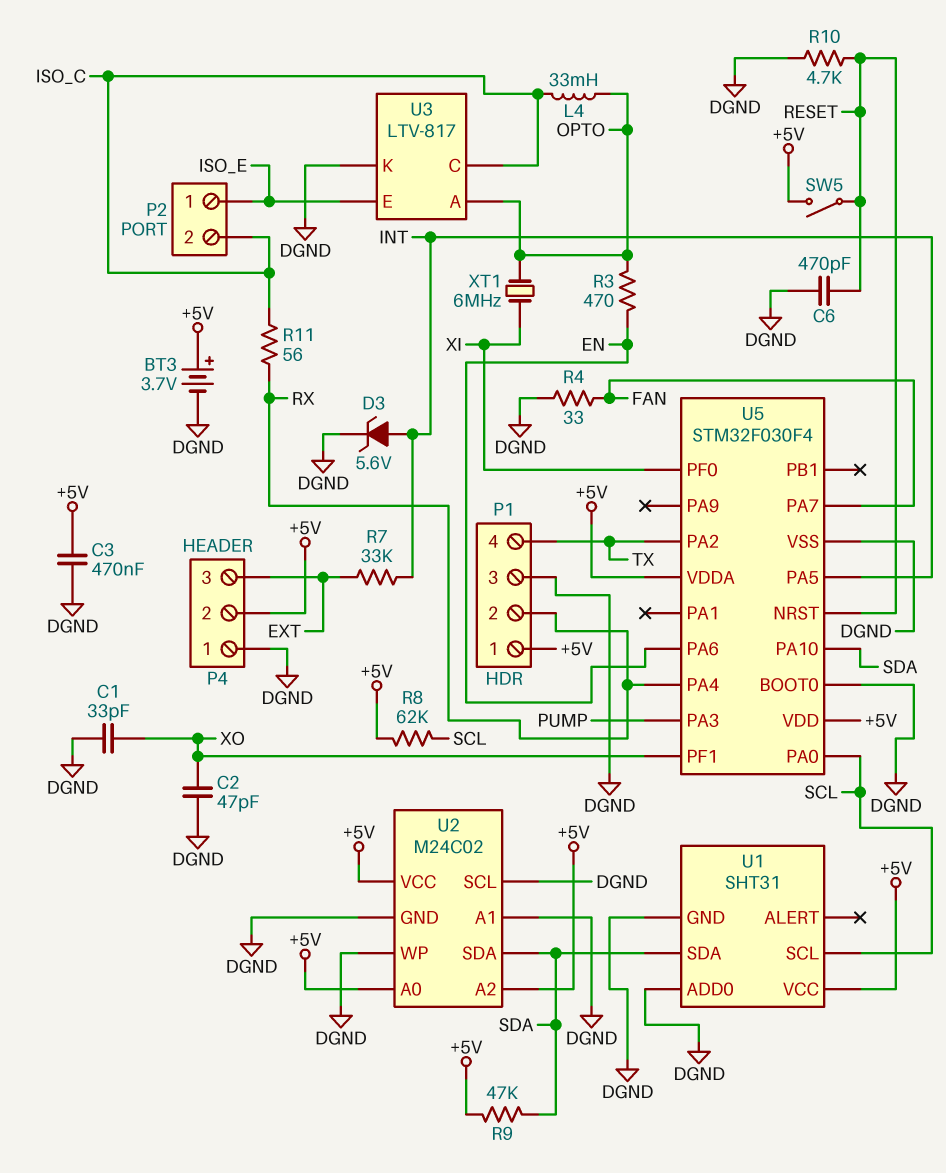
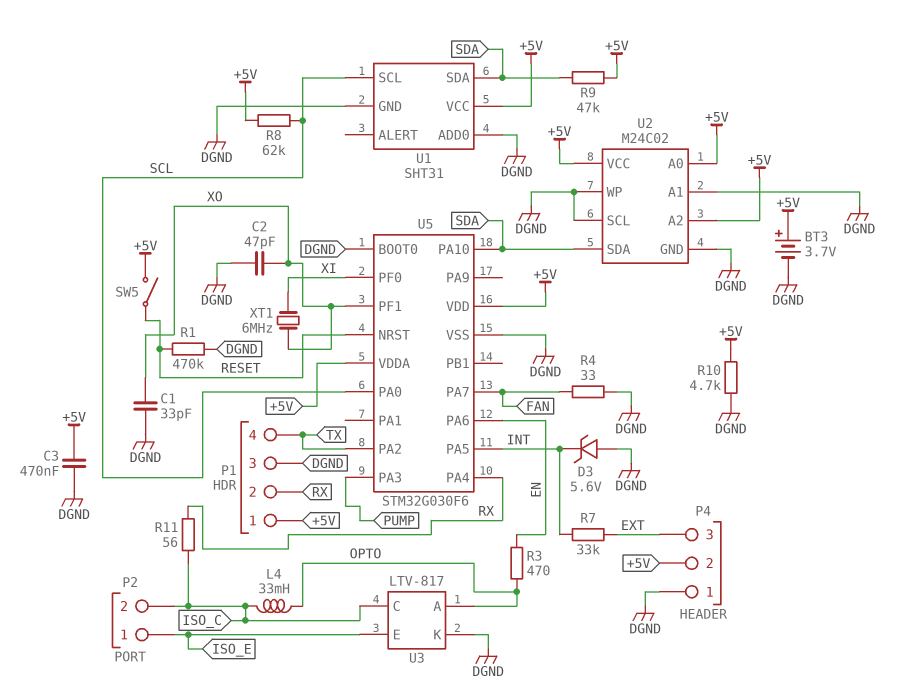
C6: 470pF (DGND, RESET) -> none
D3: zener 5.6V (A INT, K DGND) -> zener 5.6V (A DGND, K INT)
R1: none -> 470k (DGND, RESET)
R10: 4.7k (DGND, RESET) -> 4.7k (+5V, DGND)
U5: STM32F030F4 -> STM32G030F6
XT1: 6MHz (OPTO, XI) -> 6MHz (XI, XO)

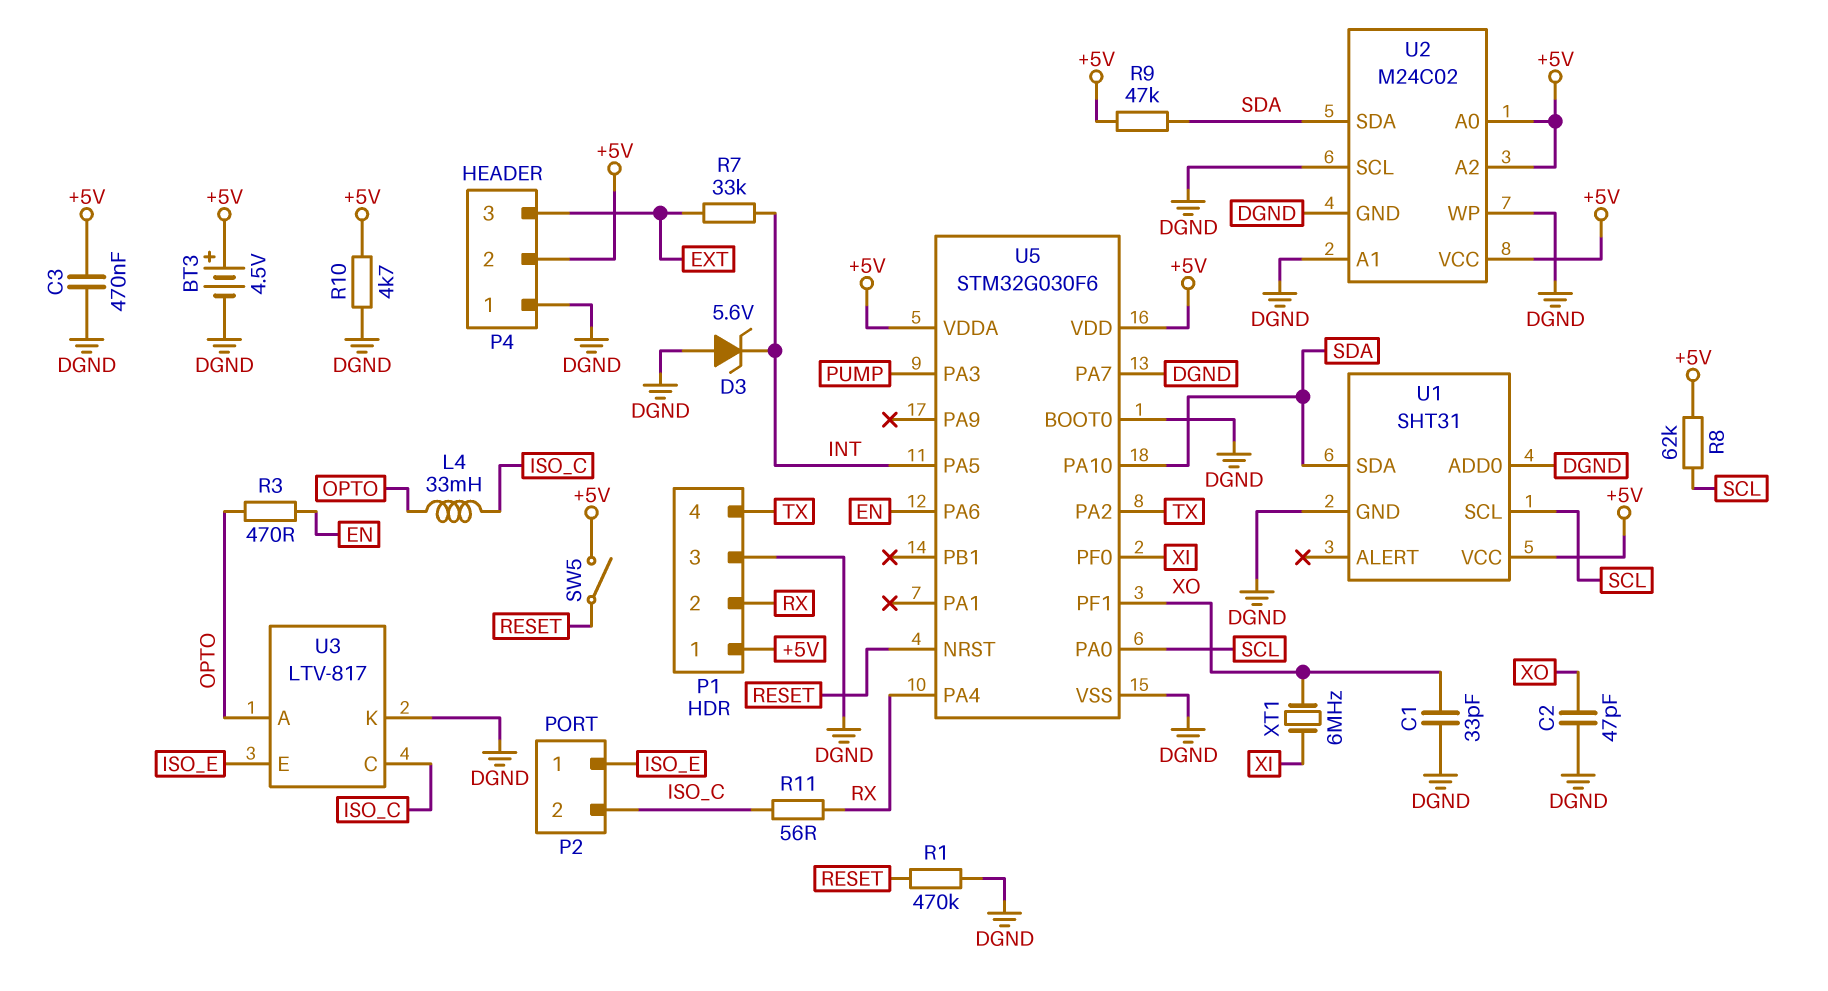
BT3: 3.7V (plus +5V, minus DGND) -> 4.5V (plus +5V, minus DGND)
R4: 33 (DGND, FAN) -> none
U5 pin PA7: FAN -> DGND

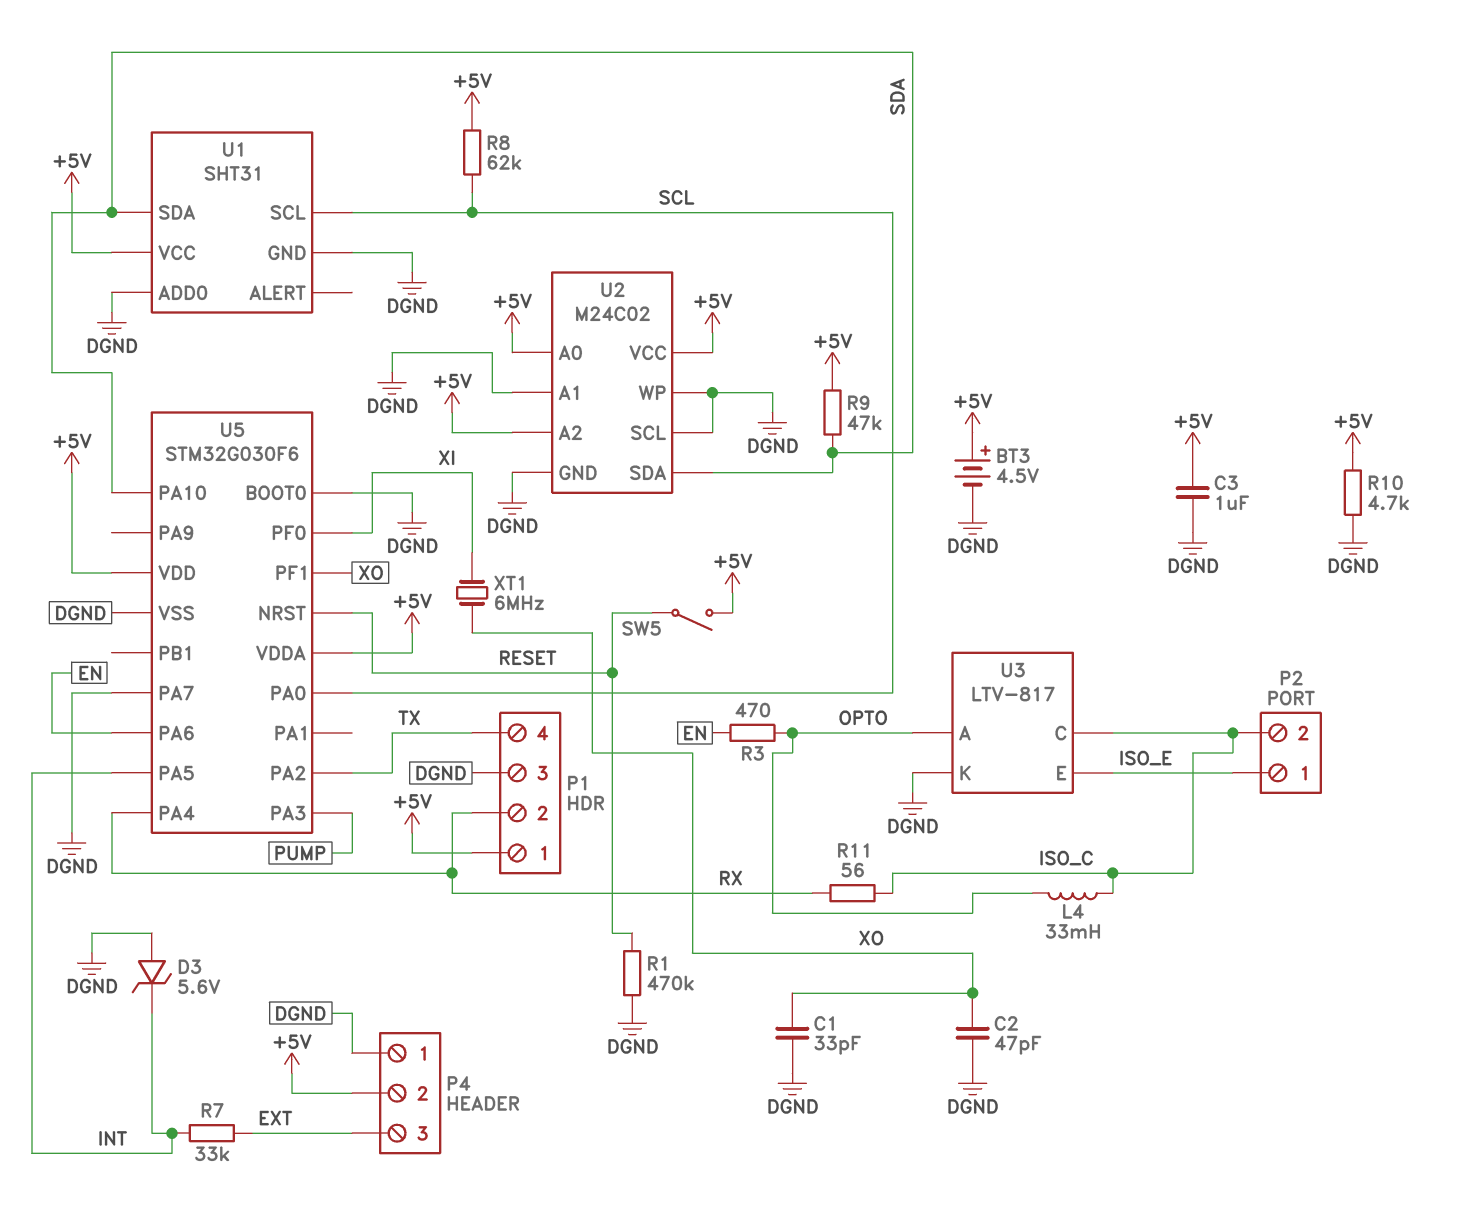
C3: 470nF (+5V, DGND) -> 1uF (+5V, DGND)

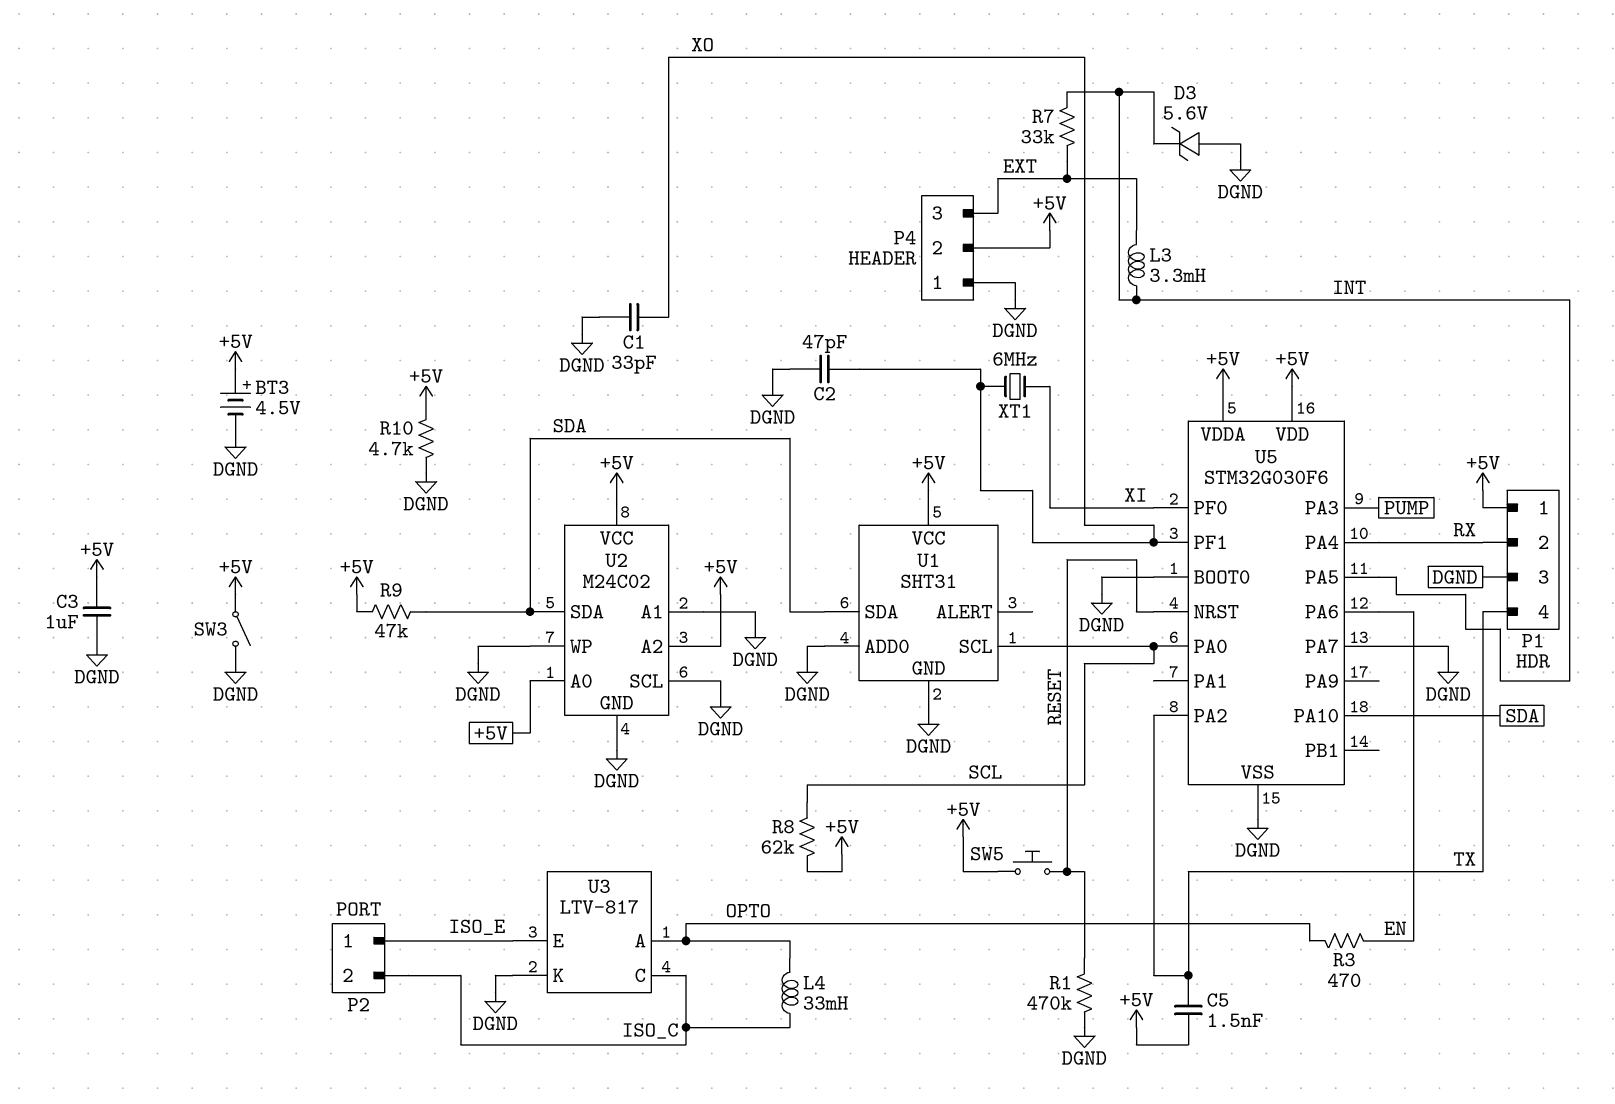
C5: none -> 1.5nF (+5V, TX)
L3: none -> 3.3mH (EXT, INT)
R11: 56 (ISO_C, RX) -> none
SW3: none -> switch (+5V, DGND)
SW5: switch (+5V, RESET) -> button (+5V, RESET)

